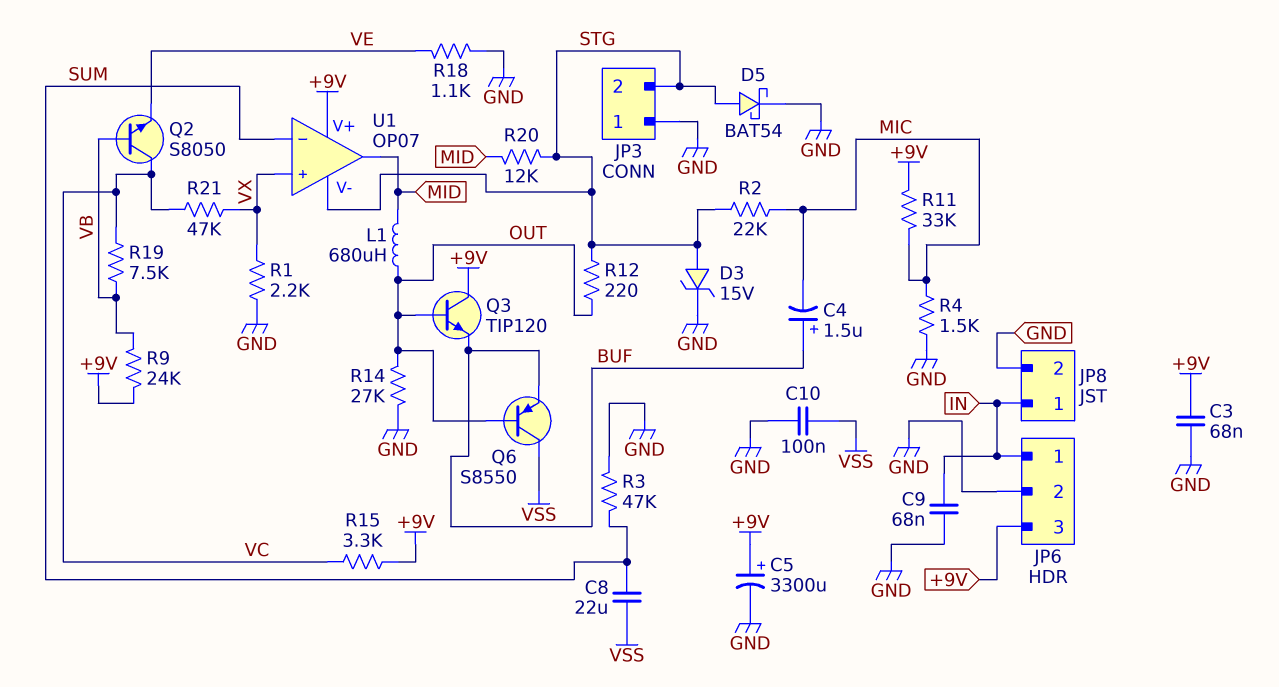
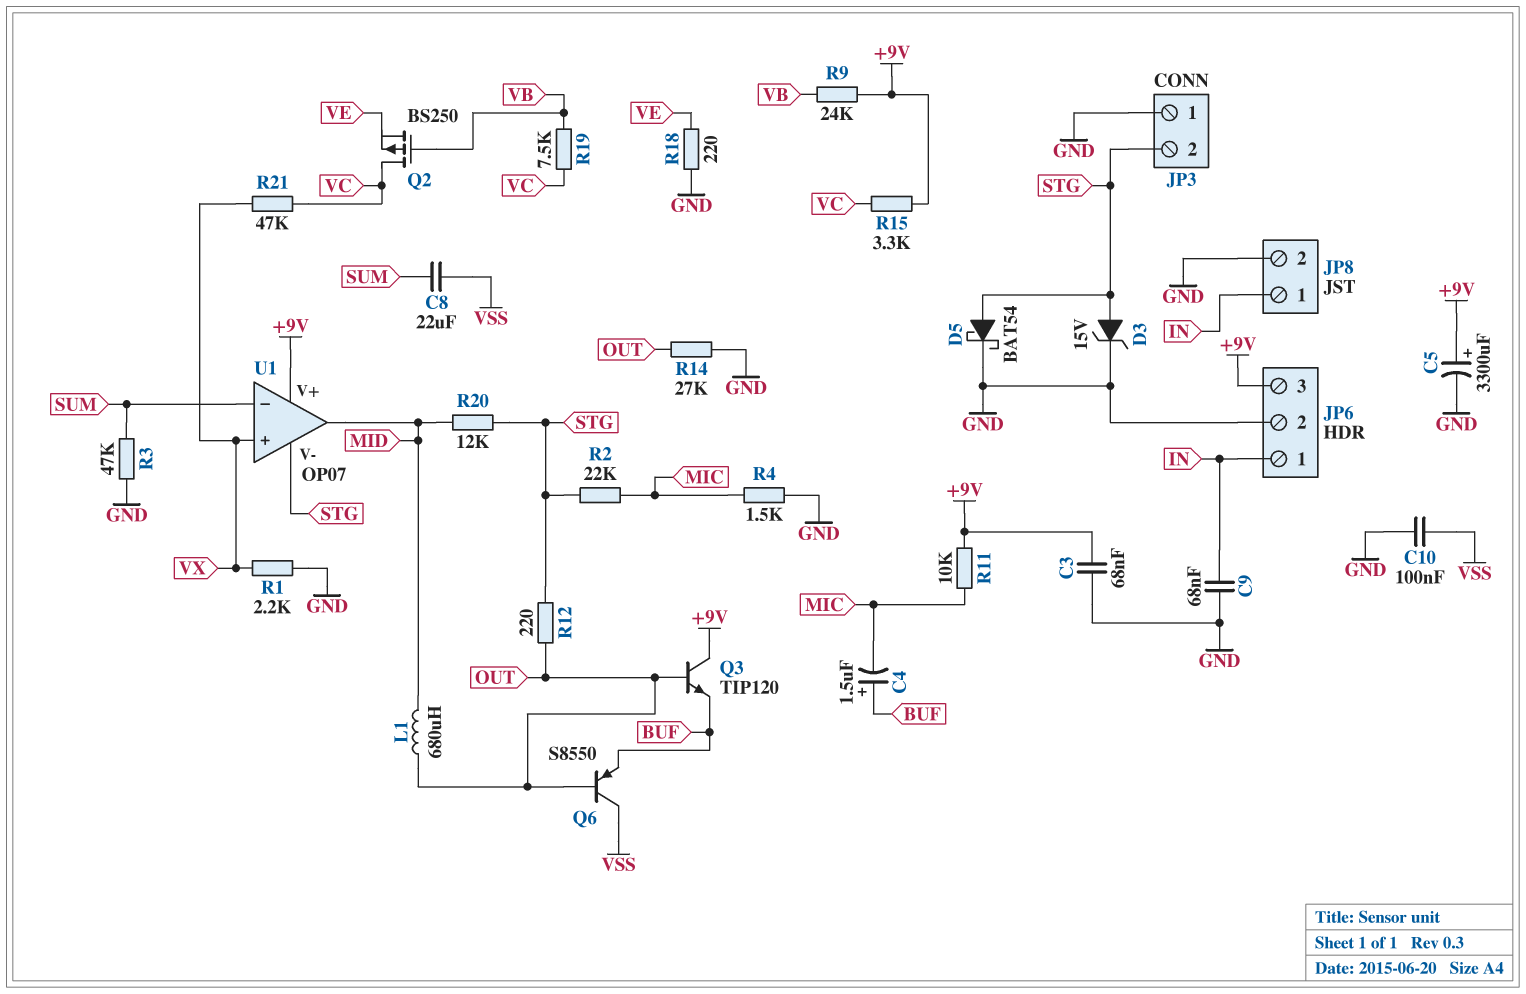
Q2: NPN S8050 (B VB, C VC, E VE) -> PMOS BS250 (G VB, D VC, S VE)
R11: 33k (+9V, MIC) -> 10k (+9V, MIC)
R18: 1.1k (GND, VE) -> 220 (GND, VE)

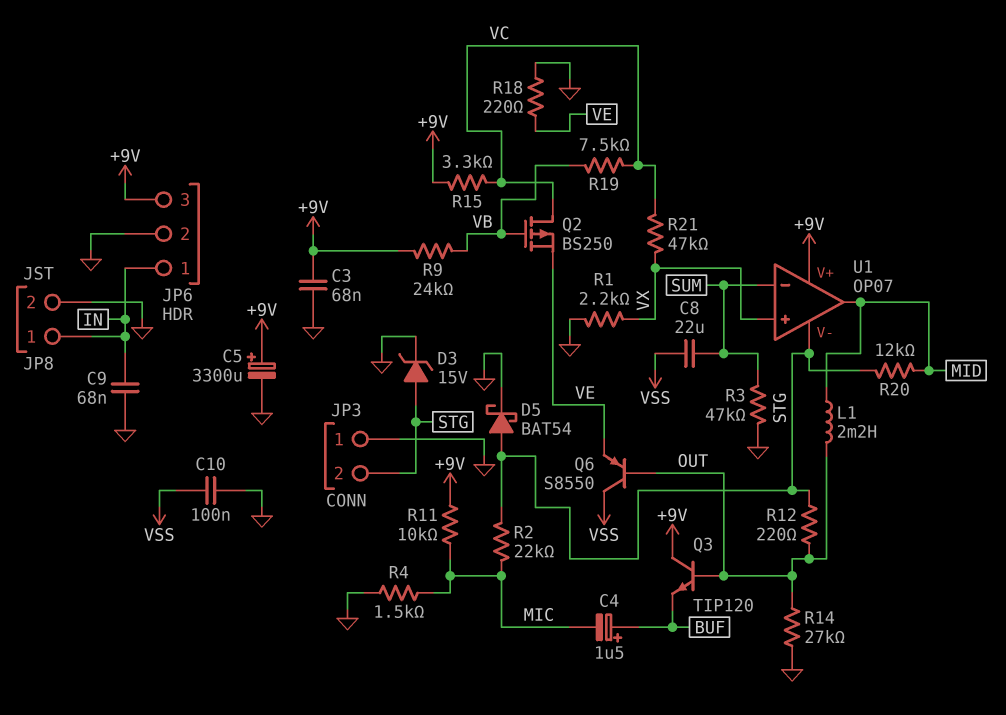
L1: 680uH (MID, OUT) -> 2.2mH (MID, OUT)
Q6: PNP S8550 (B OUT, C VSS, E BUF) -> PNP S8550 (B OUT, C VSS, E VE)

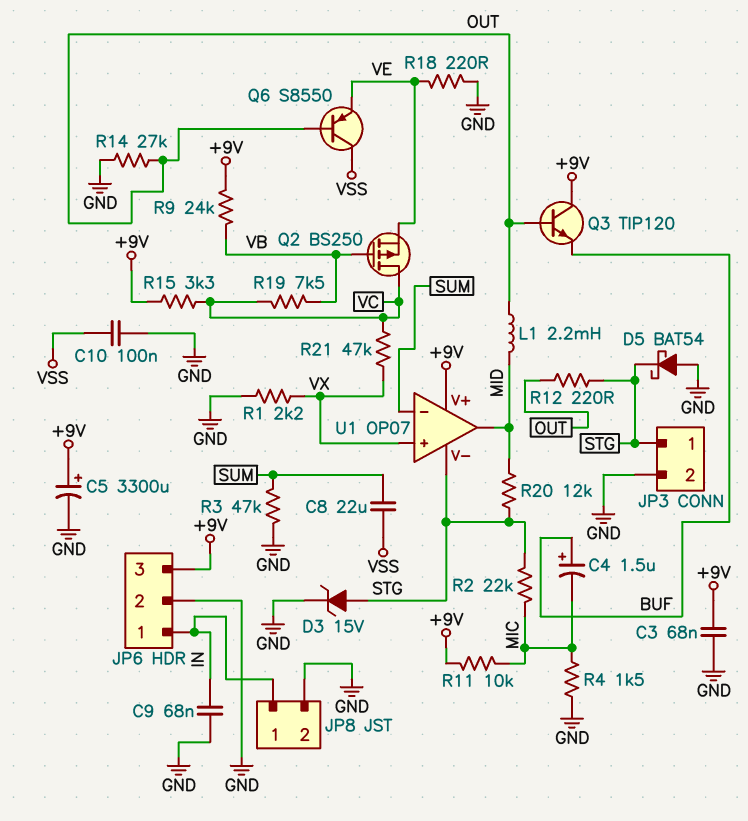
D5: schottky BAT54 (A STG, K GND) -> schottky BAT54 (A GND, K STG)
JP3 pin 1: GND -> STG
JP3 pin 2: STG -> GND

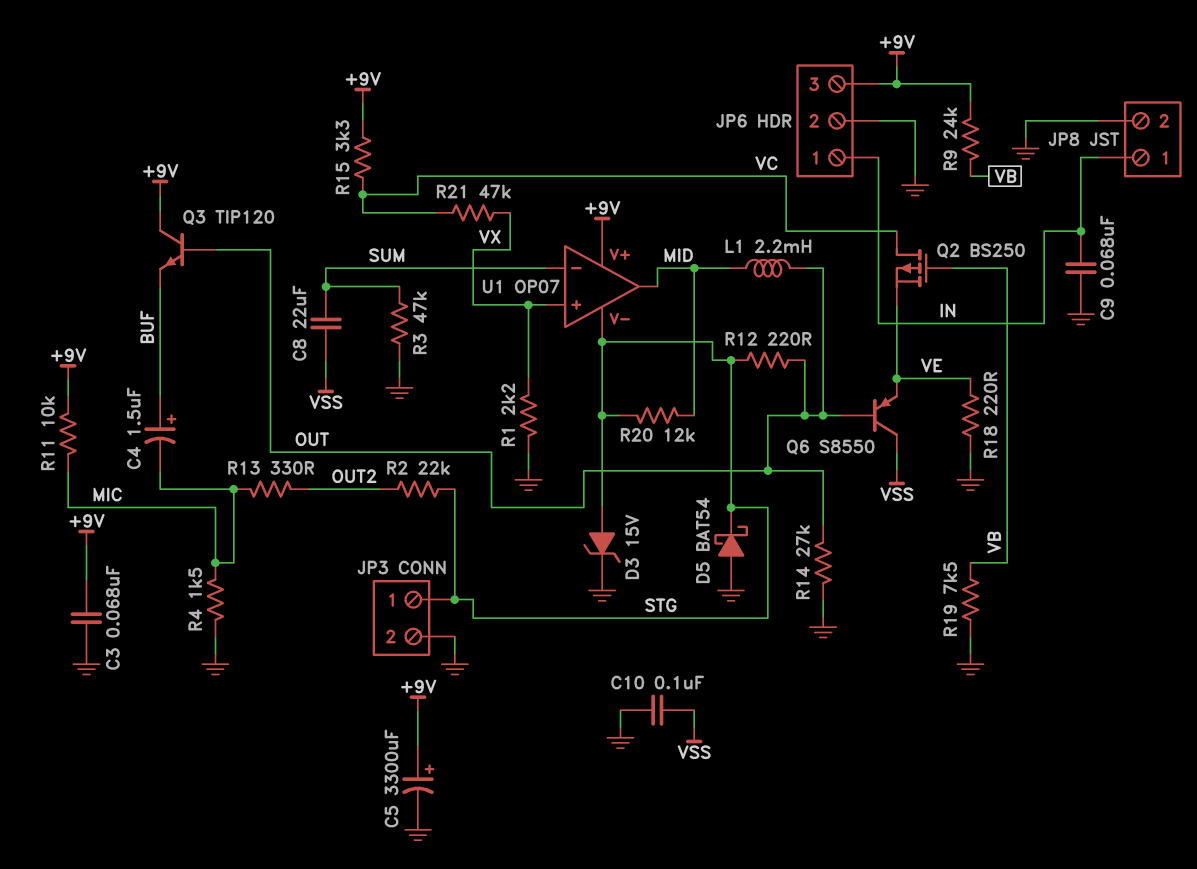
R2: 22k (MIC, STG) -> 22k (OUT2, STG)
R13: none -> 330 (MIC, OUT2)
R19: 7.5k (VB, VC) -> 7.5k (GND, VB)

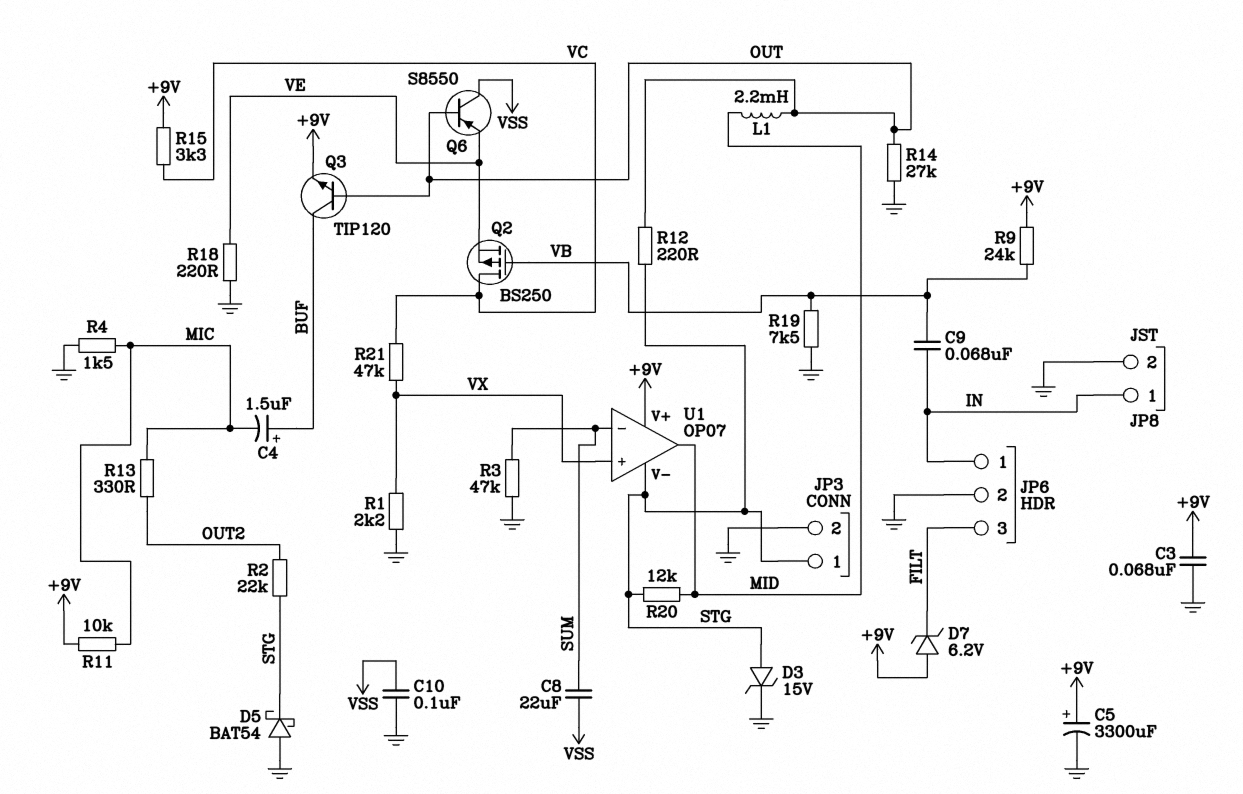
C9: 68nF (GND, IN) -> 68nF (IN, VB)
D7: none -> zener 6.2V (A +9V, K FILT)
JP6 pin 3: +9V -> FILT
Q3: NPN TIP120 (B OUT, C +9V, E BUF) -> NPN TIP120 (B OUT, C BUF, E +9V)

